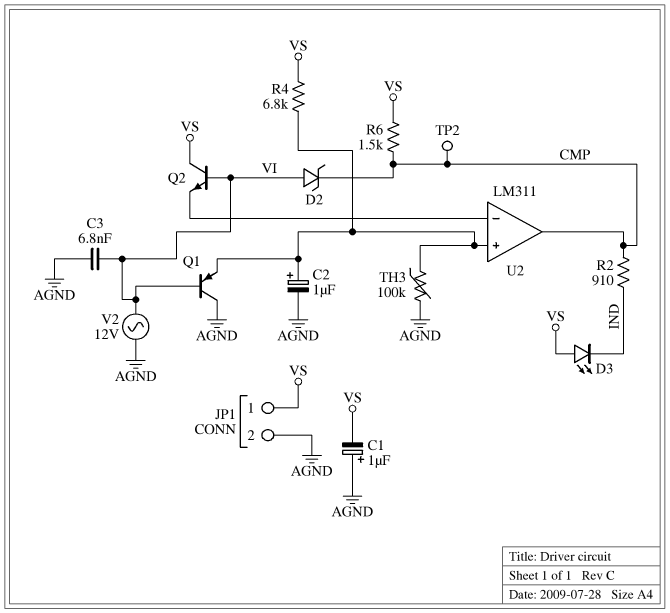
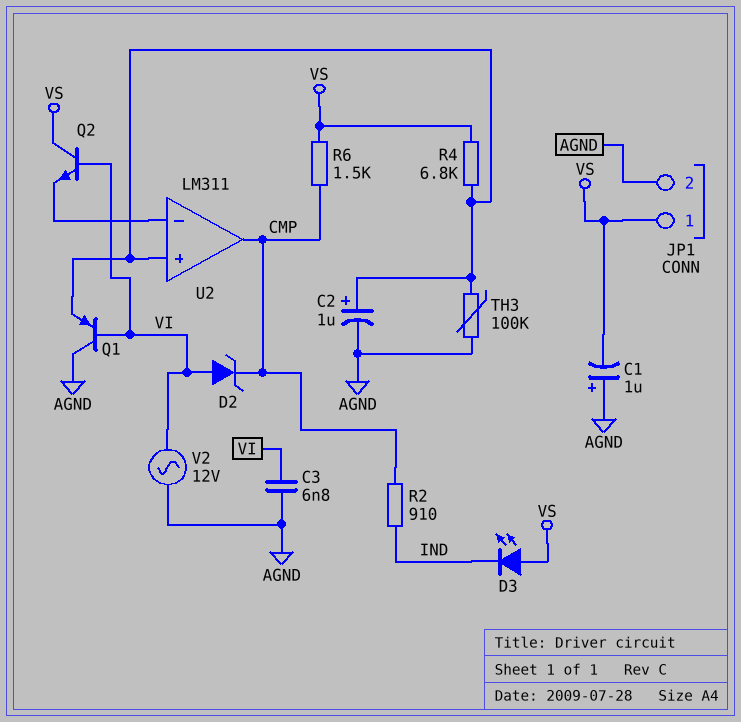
TP2: test point (CMP) -> none

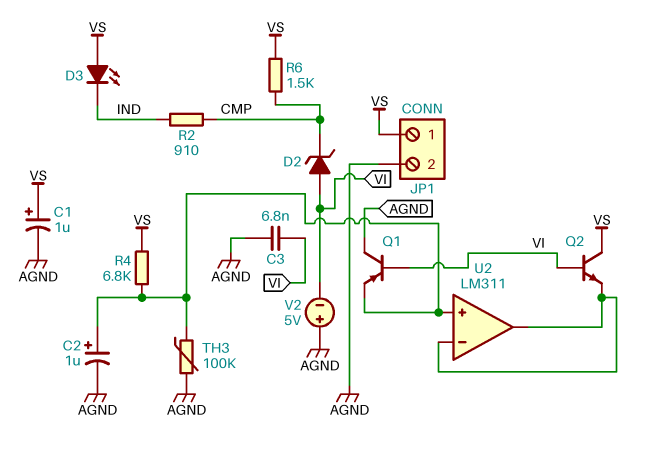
C1: 1uF (plus AGND, minus VS) -> 1uF (plus VS, minus AGND)
U2 pin out: CMP -> U2/in-
V2: AC 12V (AGND, VI) -> 5V (plus AGND, minus VI)

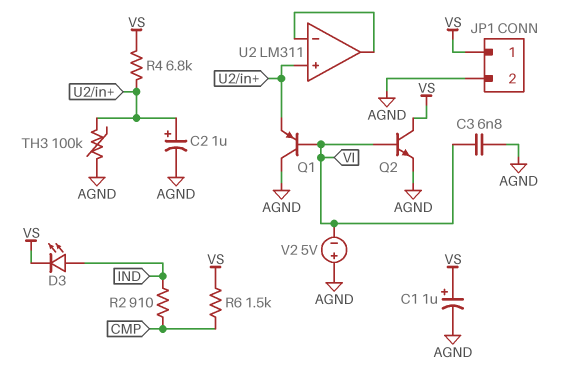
D2: zener (A VI, K CMP) -> none
D3: LED (A VS, K IND) -> LED (A IND, K VS)
Q2: NPN (B VI, C VS, E U2/in-) -> NPN (B VI, C VS, E AGND)

